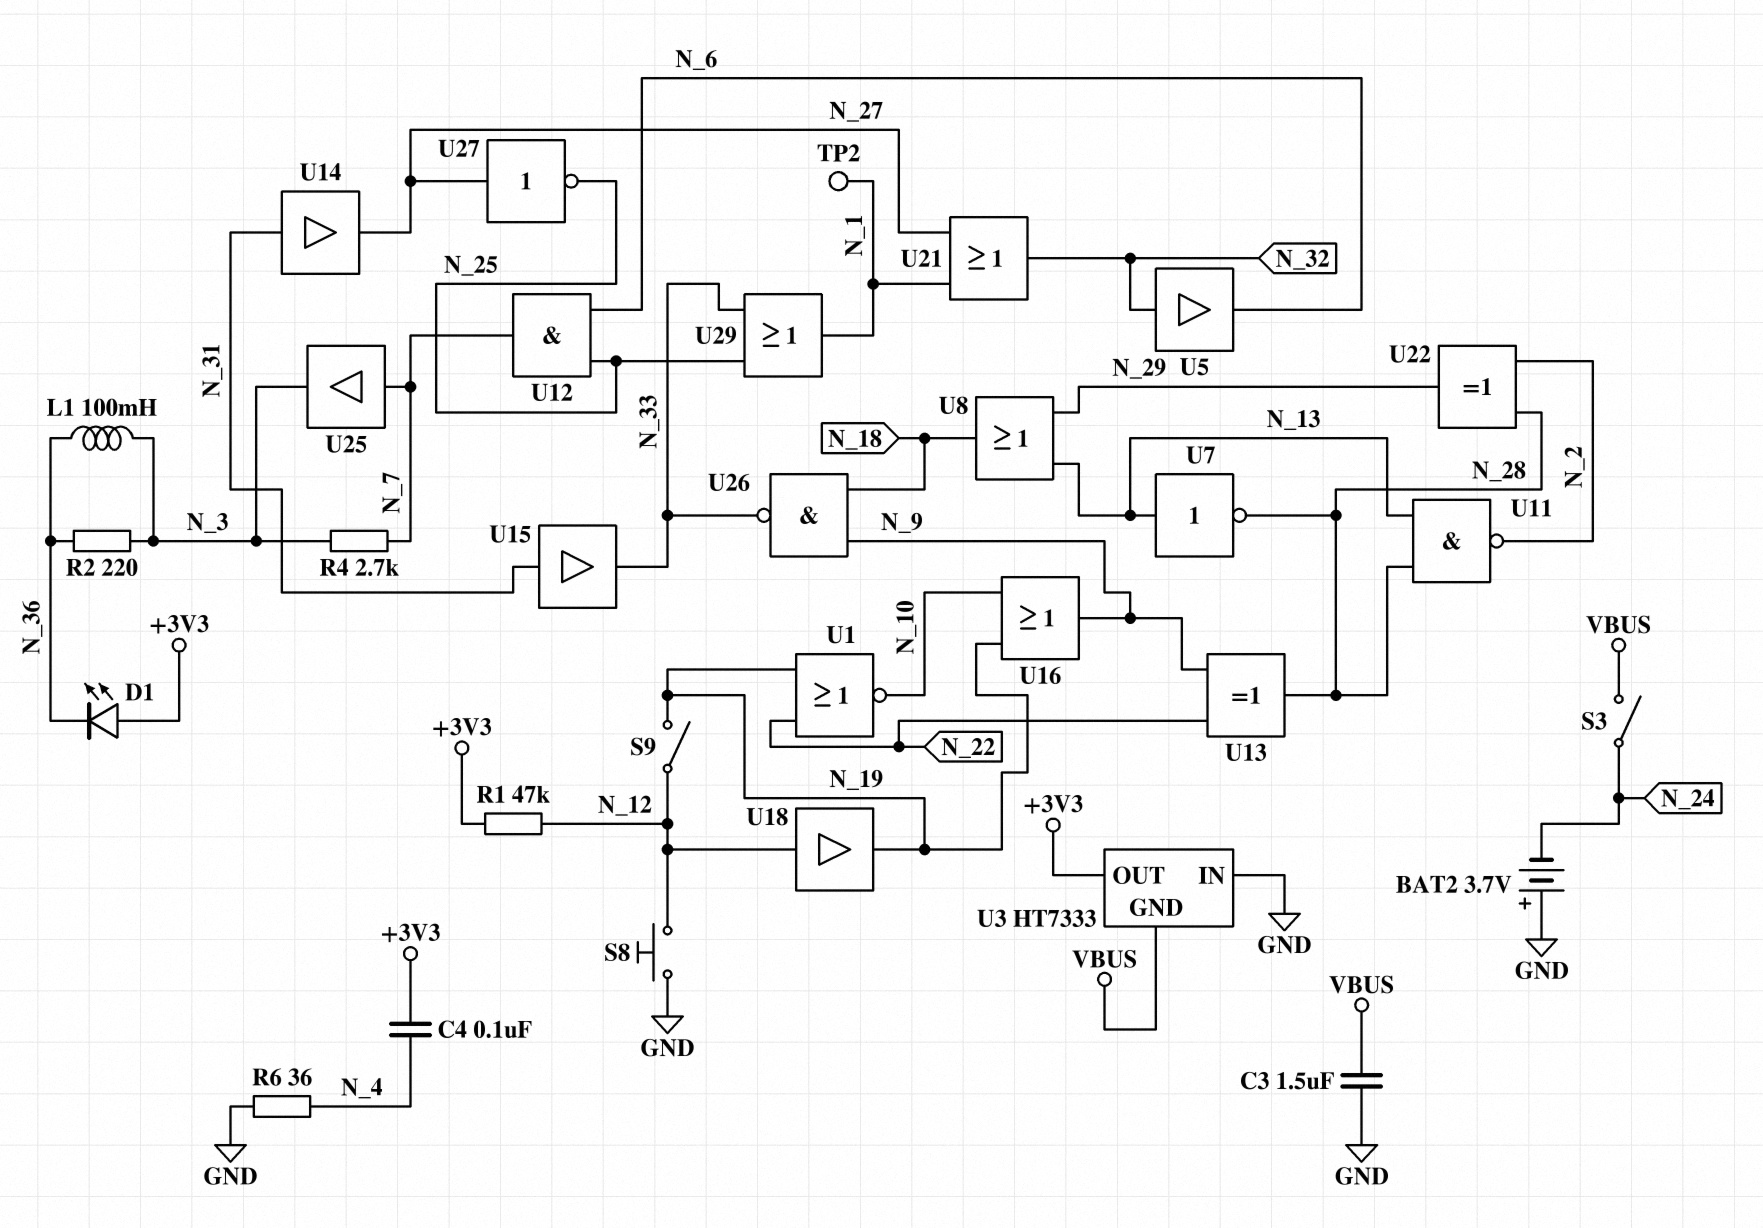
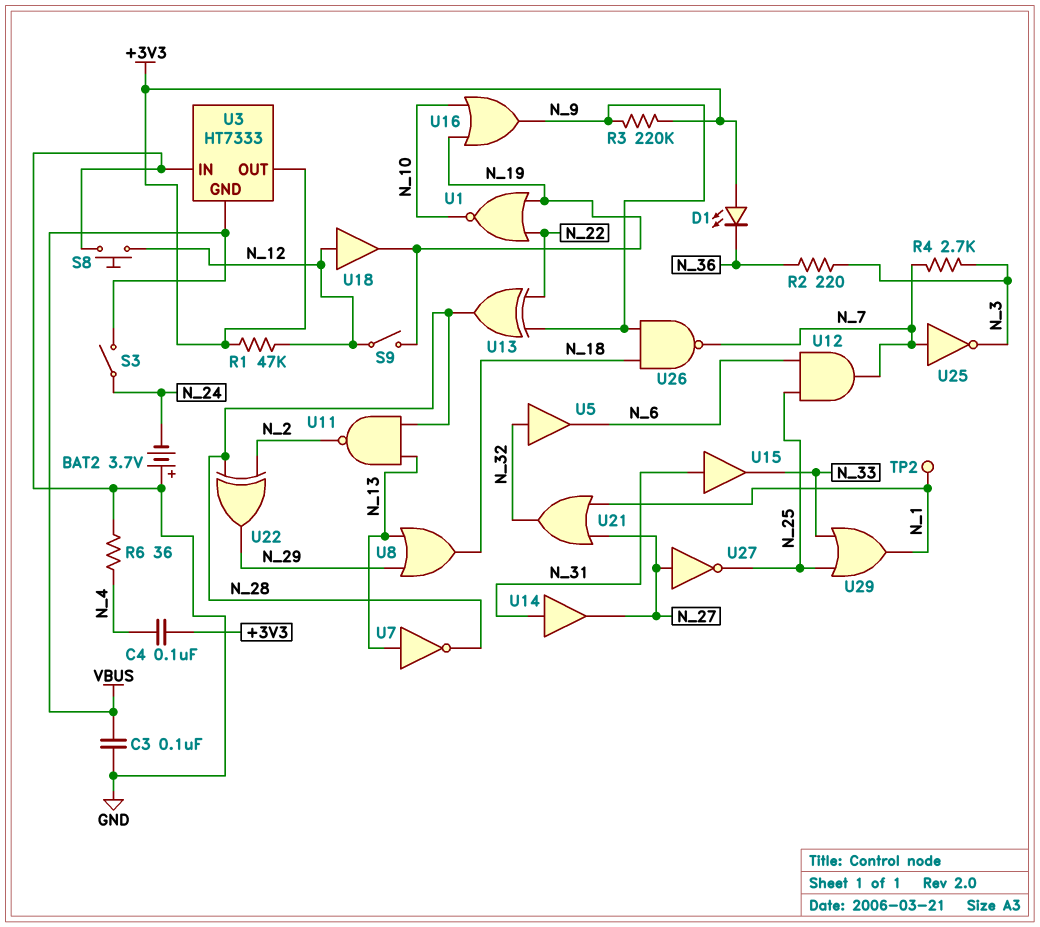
C3: 1.5uF (GND, VBUS) -> 100nF (GND, VBUS)
L1: 100mH (N_3, N_36) -> none
R3: none -> 220k (+3V3, N_9)
U25: buffer (in N_7, out N_3) -> NOT (in N_7, out N_3)
U26: NAND (in N_9, in N_18, out N_33) -> NAND (in N_9, in N_18, out N_7)

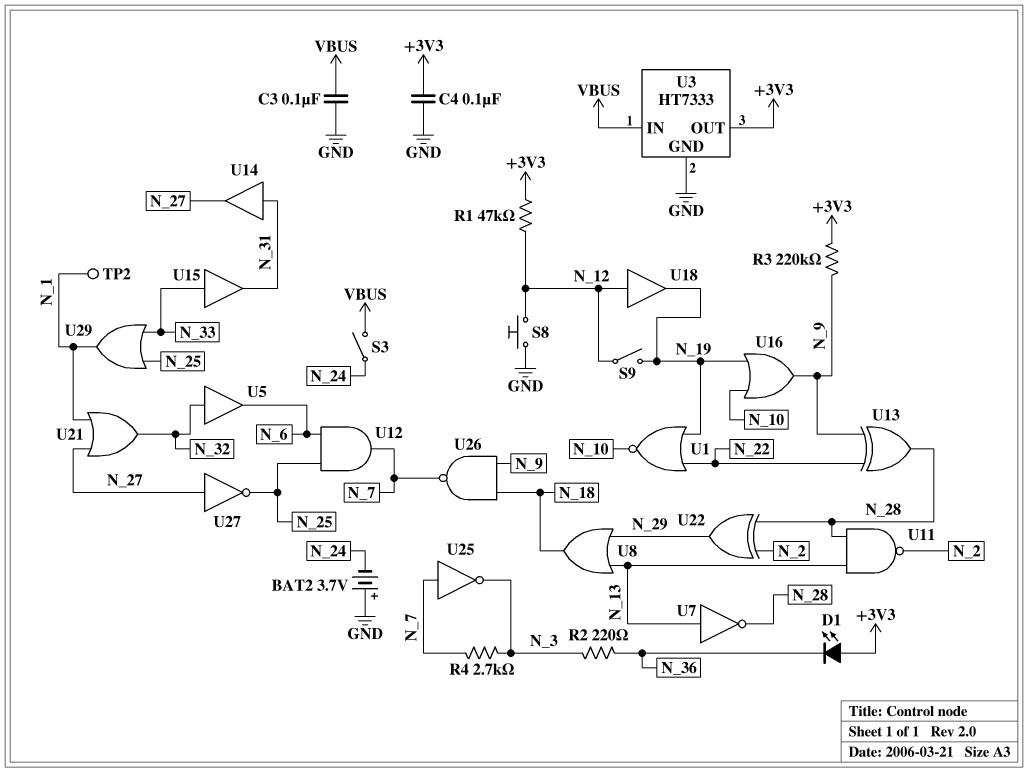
C4: 100nF (+3V3, N_4) -> 100nF (+3V3, GND)
R6: 36 (GND, N_4) -> none
U3 pin GND: VBUS -> GND
U3 pin IN: GND -> VBUS
U15: buffer (in N_31, out N_33) -> buffer (in N_33, out N_31)

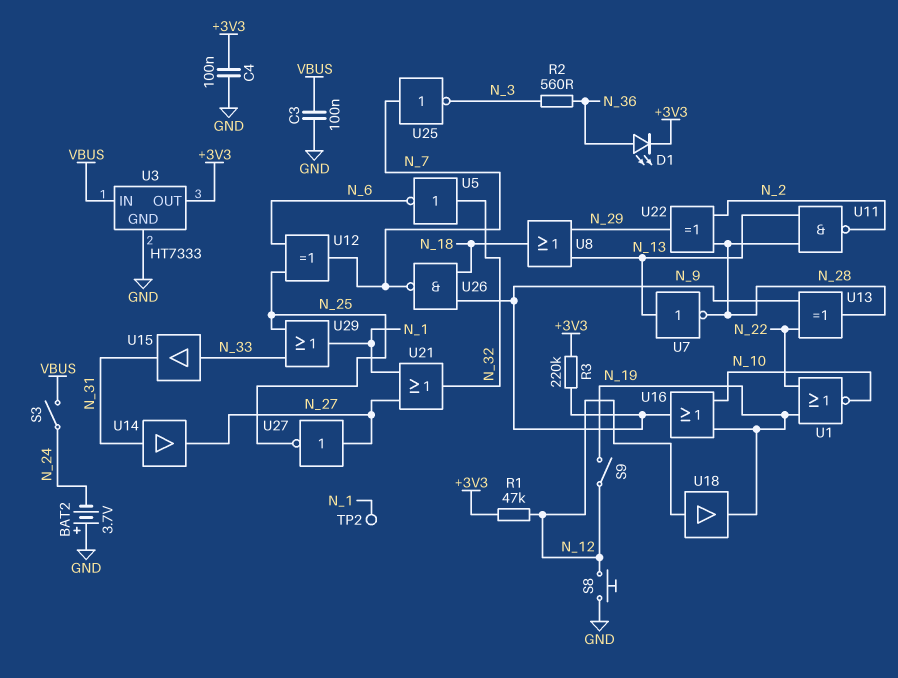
D1: LED (A +3V3, K N_36) -> LED (A N_36, K +3V3)
R2: 220 (N_3, N_36) -> 560 (N_3, N_36)
R4: 2.7k (N_3, N_7) -> none
U5: buffer (in N_32, out N_6) -> NOT (in N_32, out N_6)
U12: AND (in N_6, in N_25, out N_7) -> XOR (in N_6, in N_25, out N_7)

